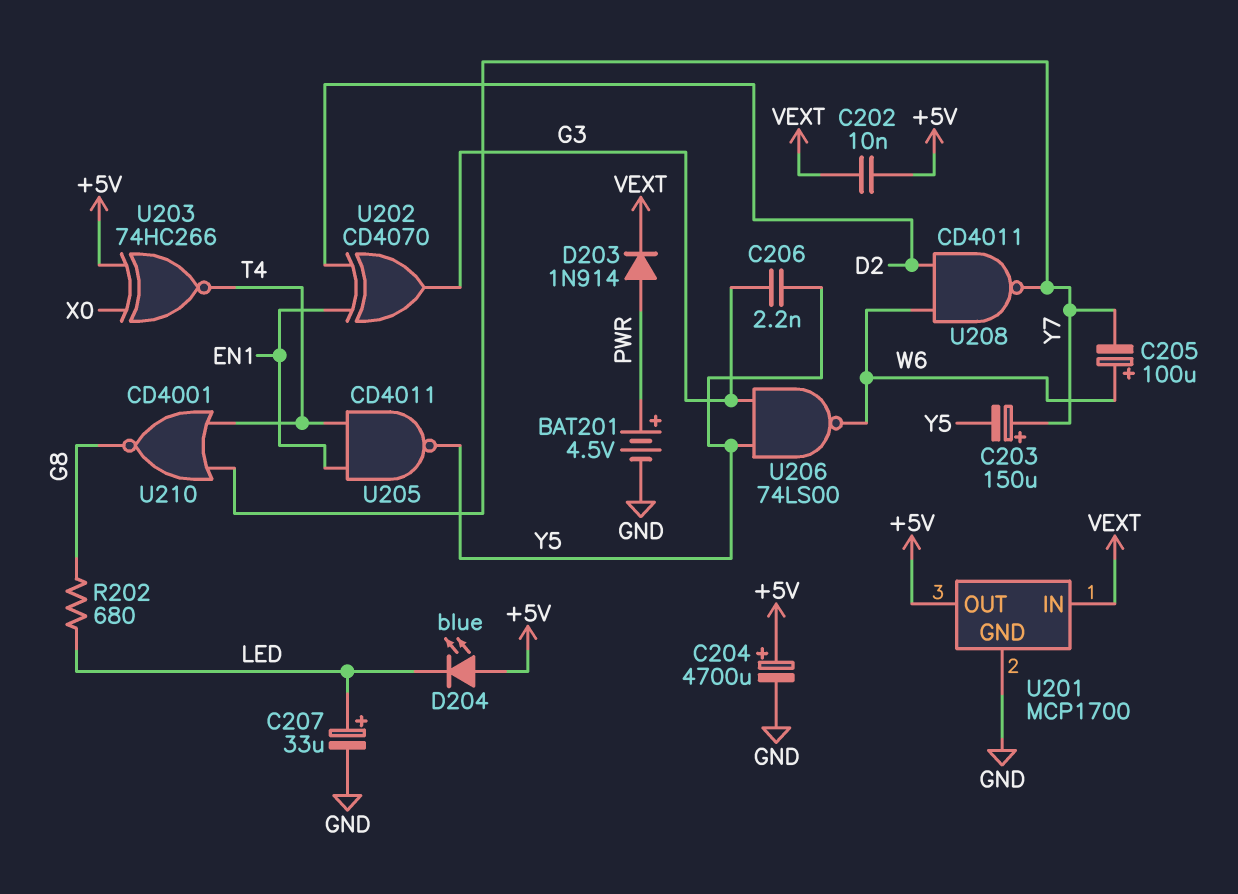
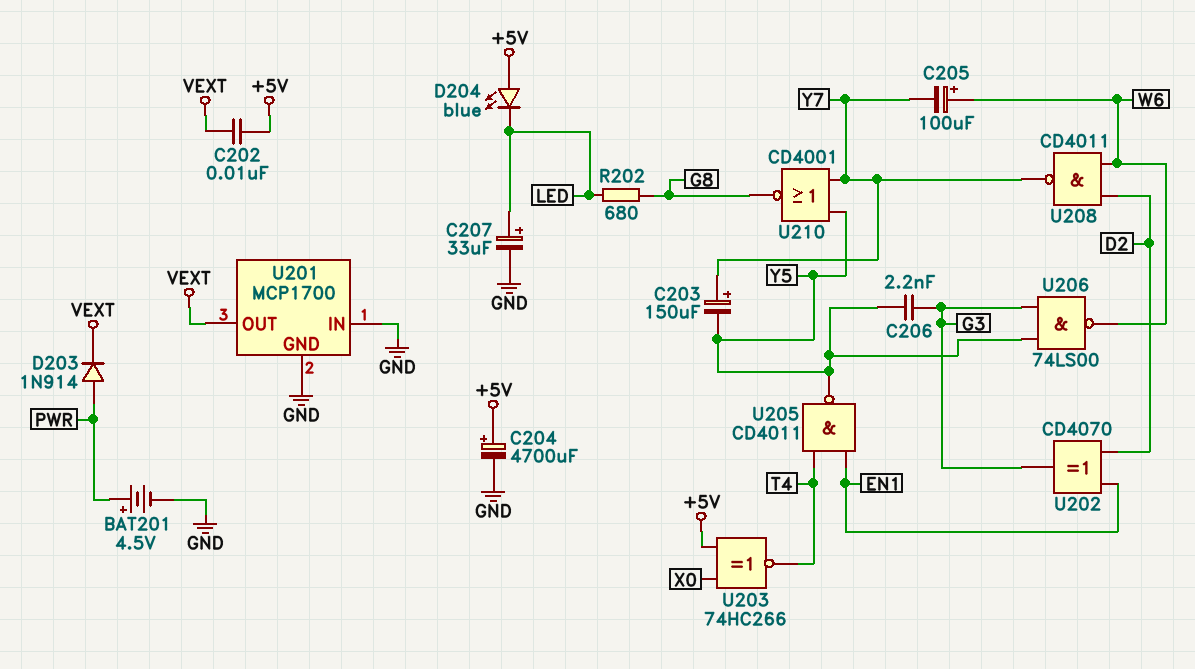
U201 pin IN: VEXT -> GND
U201 pin OUT: +5V -> VEXT
U210: NOR CD4001 (in T4, in Y7, out G8) -> NOR CD4001 (in Y5, in Y7, out G8)

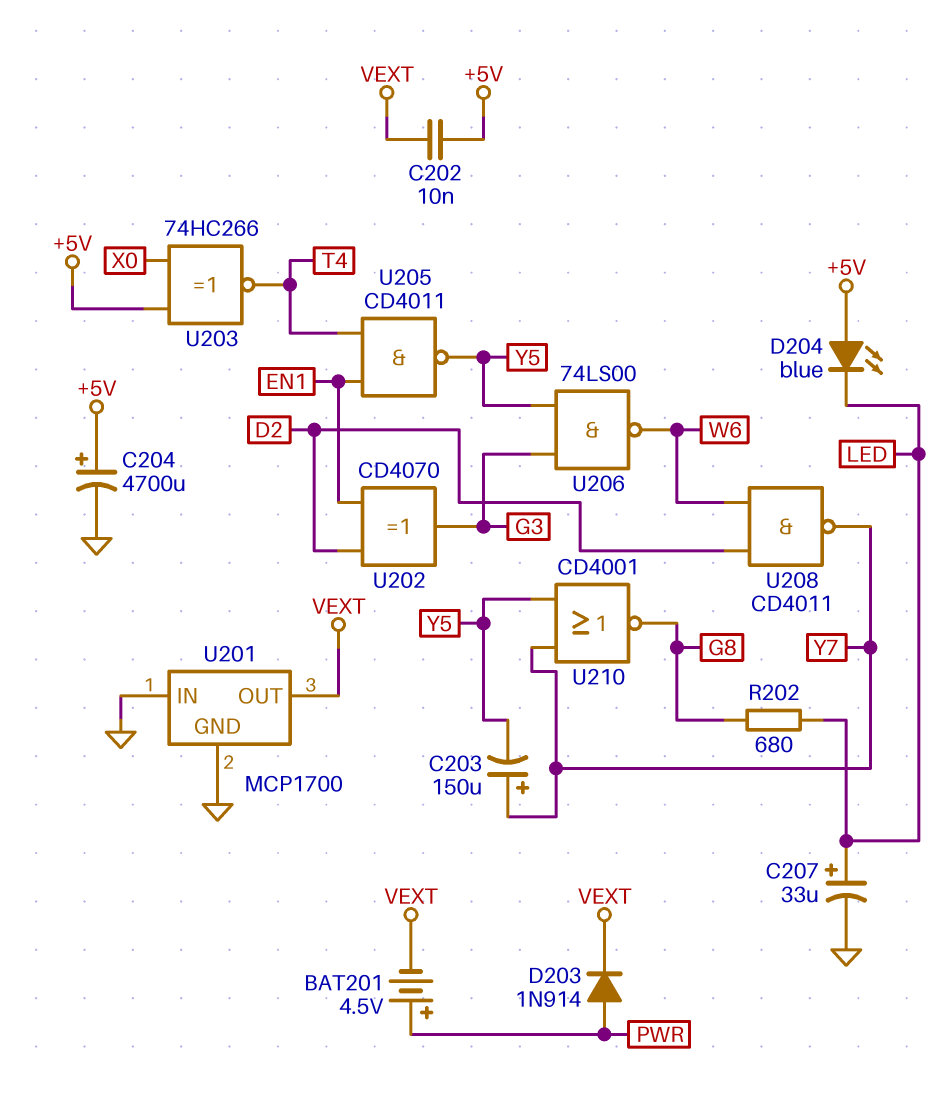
BAT201: 4.5V (plus PWR, minus GND) -> 4.5V (plus PWR, minus VEXT)
C205: 100uF (plus W6, minus Y7) -> none
C206: 2.2nF (G3, Y5) -> none

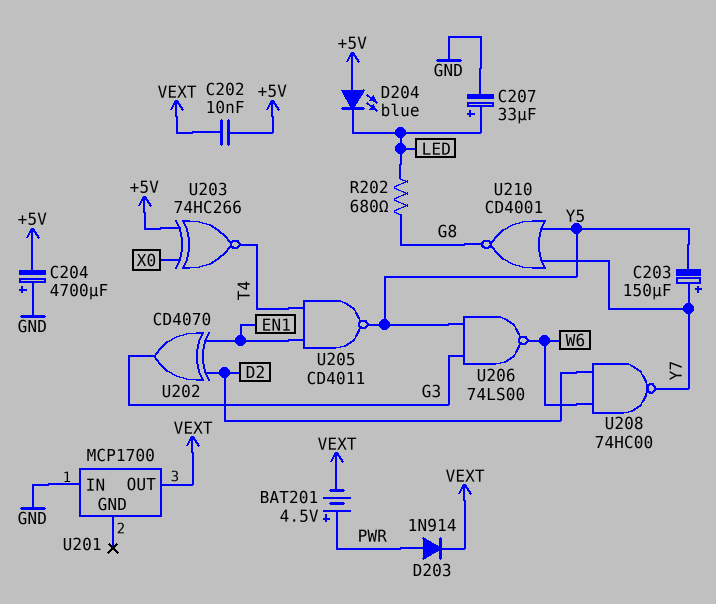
C204: 4700uF (plus +5V, minus GND) -> 4700uF (plus GND, minus +5V)
U201 pin GND: GND -> none
U208: NAND CD4011 (in D2, in W6, out Y7) -> NAND 74HC00 (in D2, in W6, out Y7)

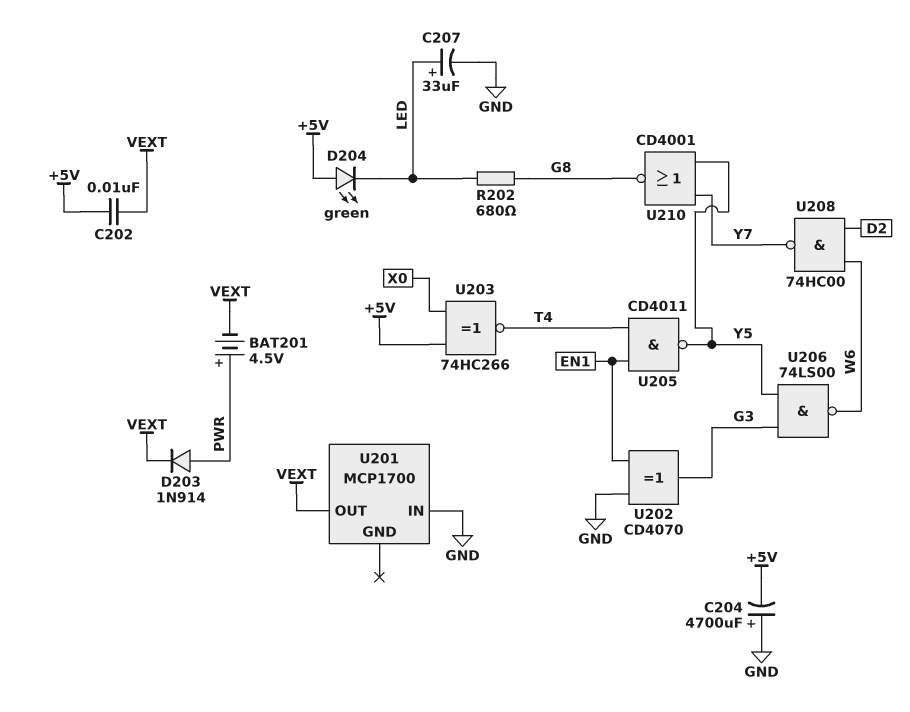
C203: 150uF (plus Y7, minus Y5) -> none
D204: LED blue (A +5V, K LED) -> LED green (A +5V, K LED)
U202: XOR CD4070 (in D2, in EN1, out G3) -> XOR CD4070 (in EN1, in GND, out G3)

